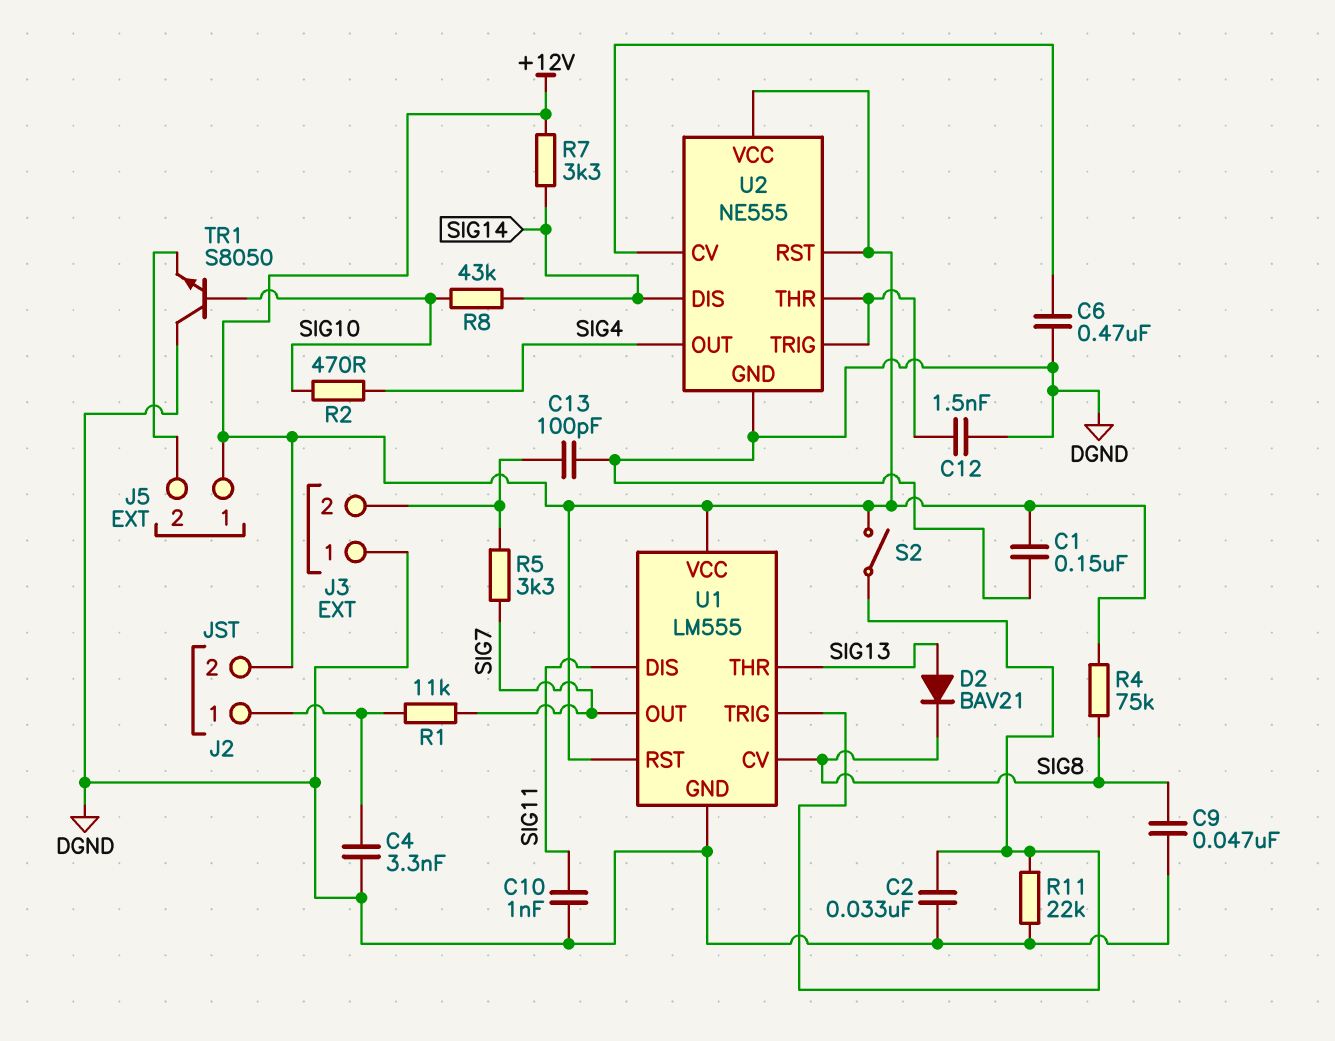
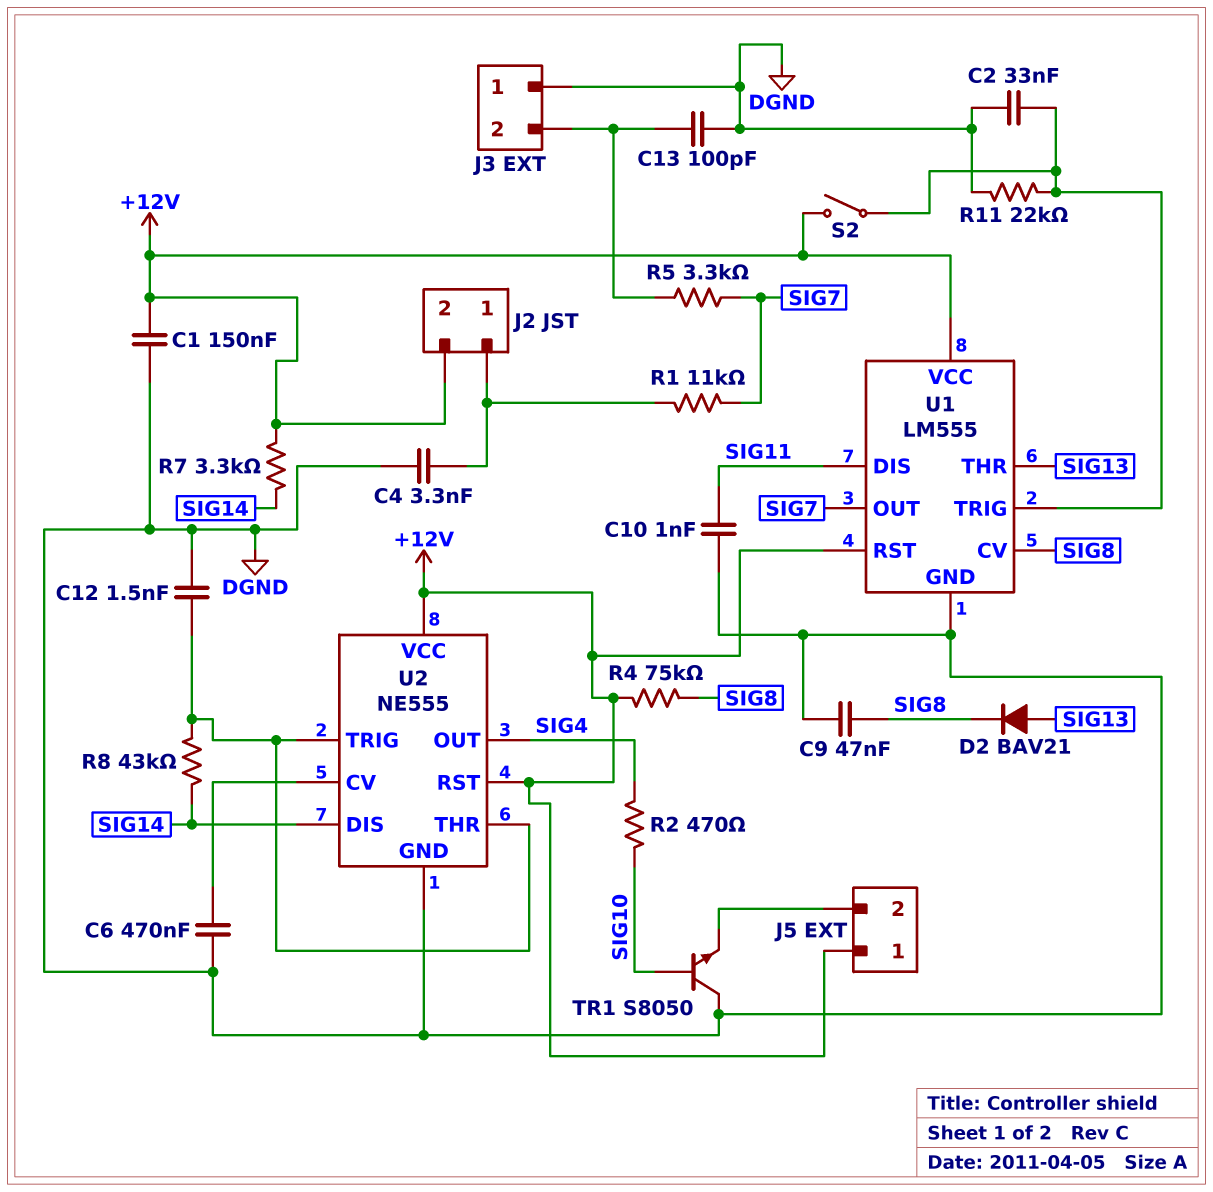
R8: 43k (SIG10, SIG14) -> 43k (SIG14, U2/THR)

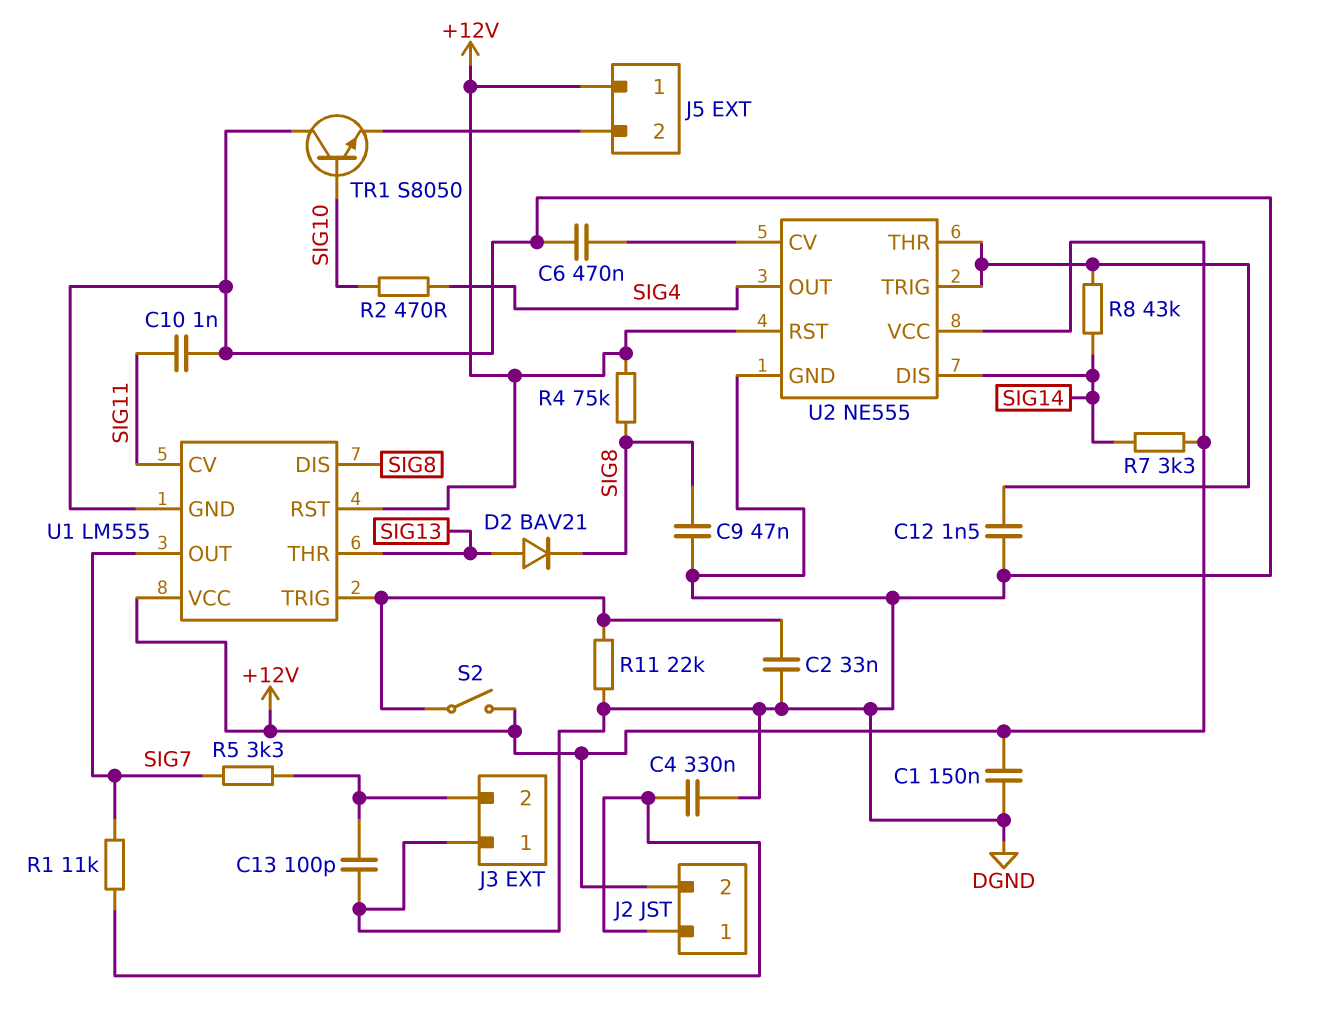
C4: 3.3nF (DGND, J2/1) -> 330nF (DGND, J2/1)
U1 pin CV: SIG8 -> SIG11
U1 pin DIS: SIG11 -> SIG8

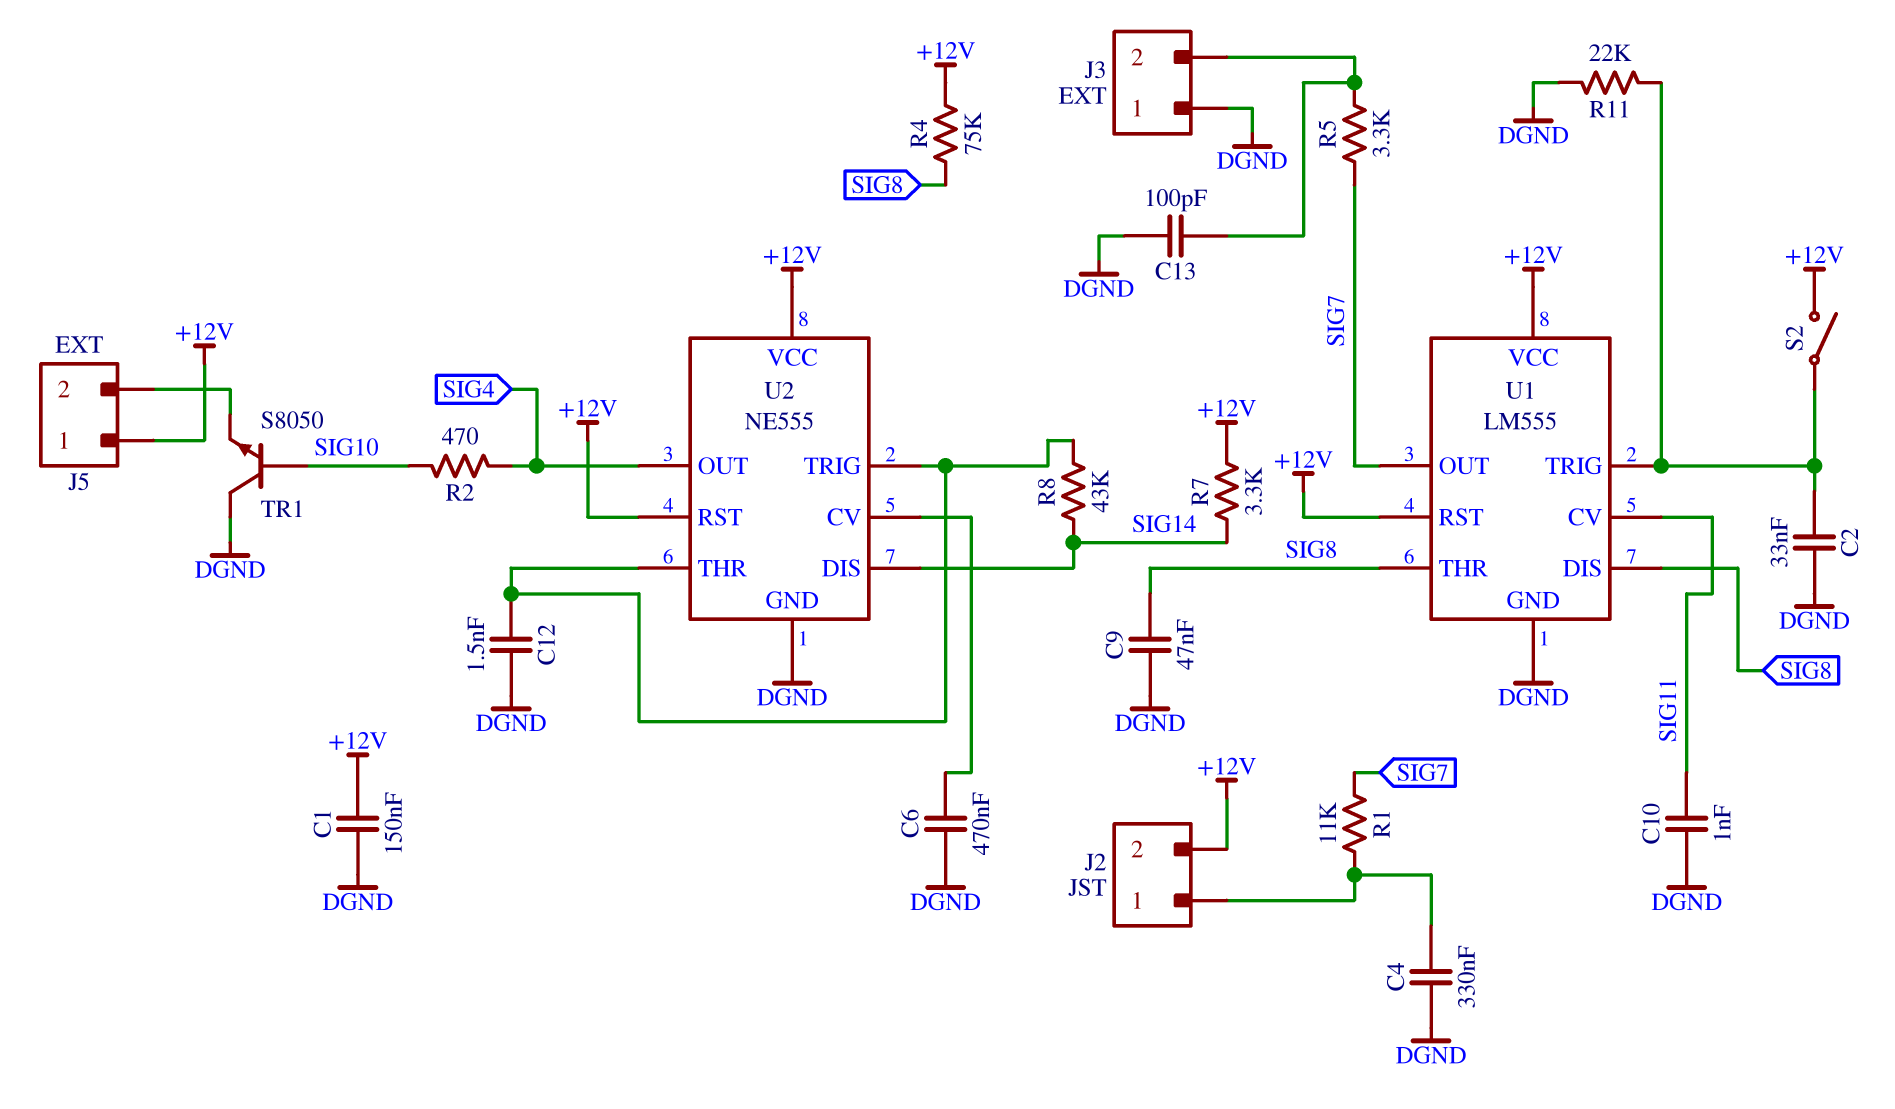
D2: diode BAV21 (A SIG13, K SIG8) -> none
U1 pin THR: SIG13 -> SIG8

